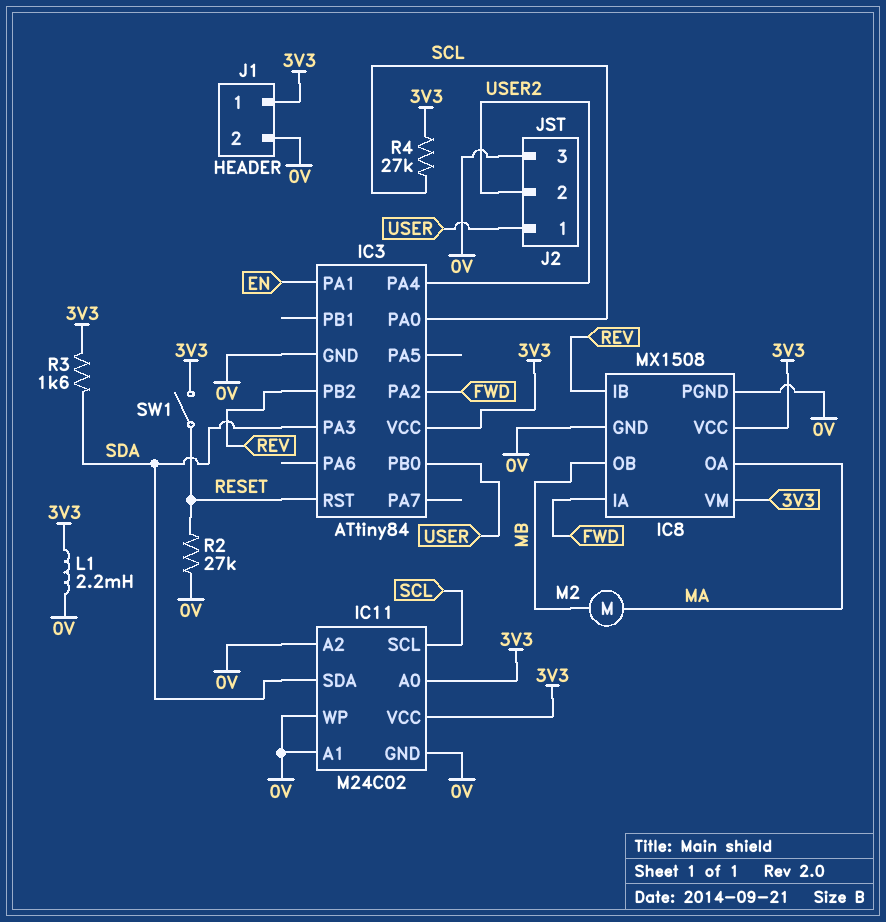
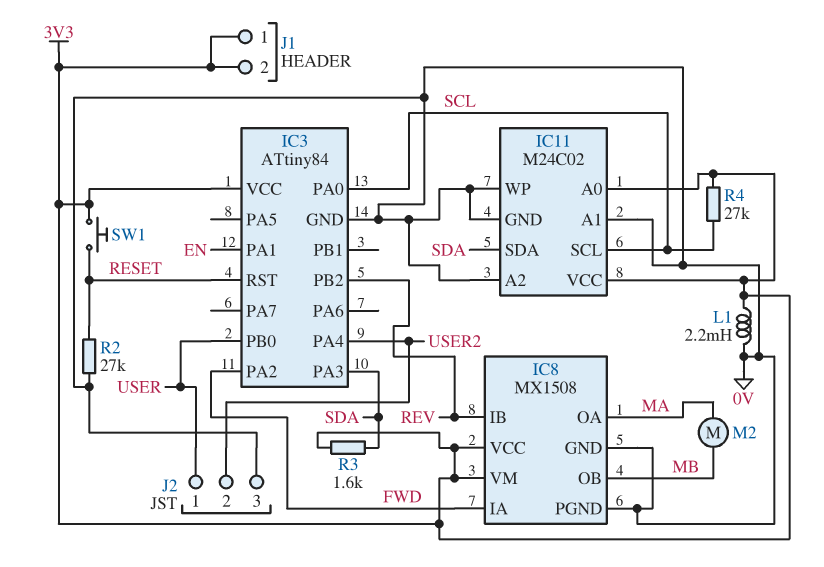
J1 pin 2: 0V -> 3V3
SW1: switch (3V3, RESET) -> button (3V3, RESET)

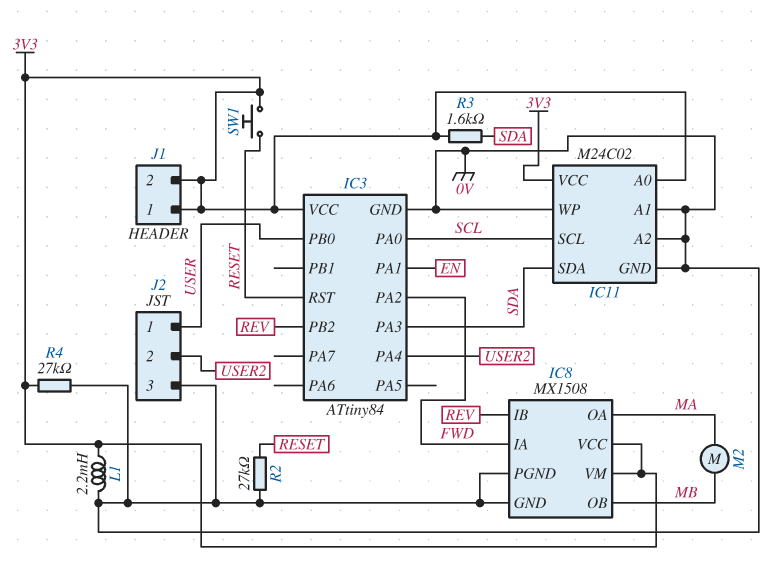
R4: 27k (3V3, SCL) -> 27k (0V, 3V3)

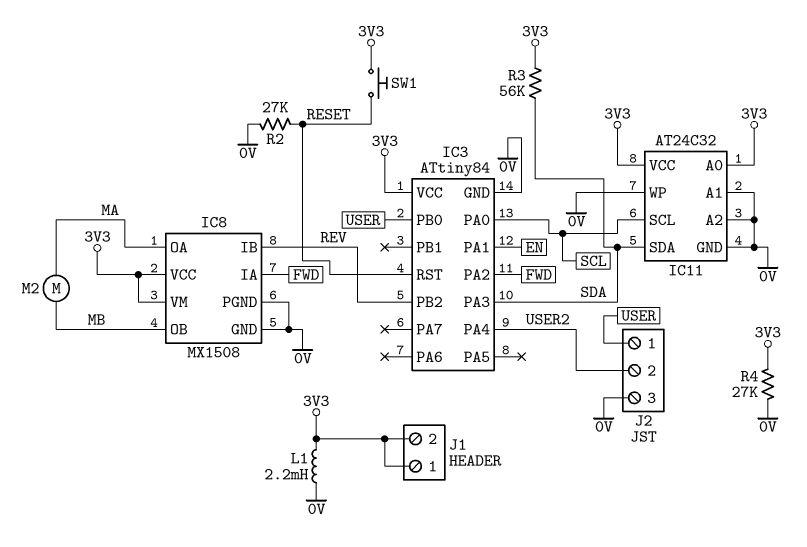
IC11: M24C02 -> AT24C32
R3: 1.6k (3V3, SDA) -> 56k (3V3, SDA)

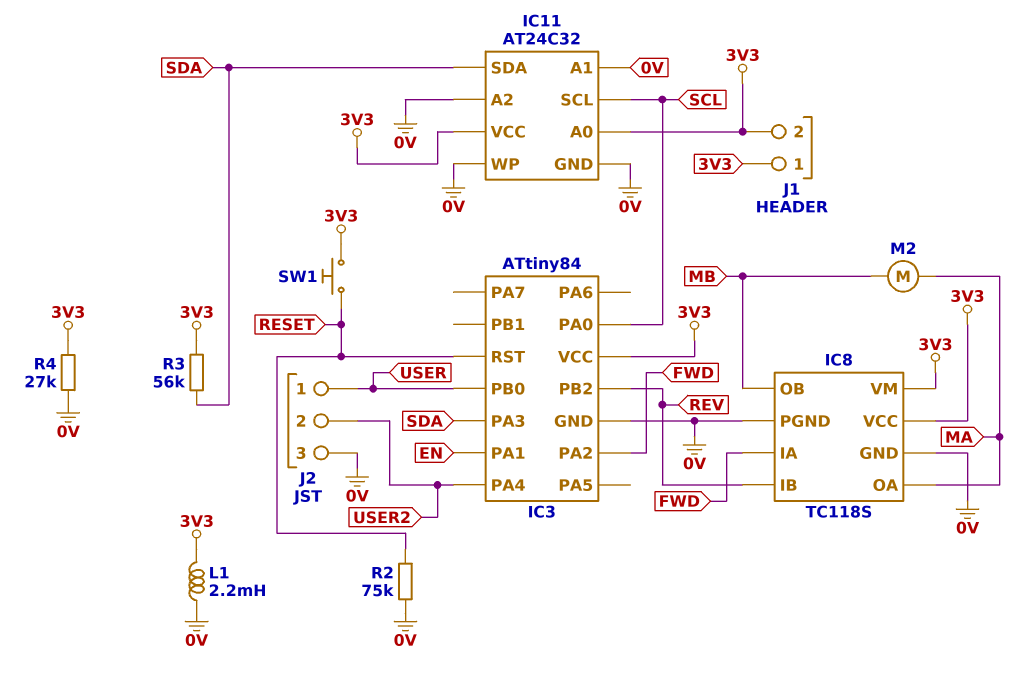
IC8: MX1508 -> TC118S
R2: 27k (0V, RESET) -> 75k (0V, RESET)

